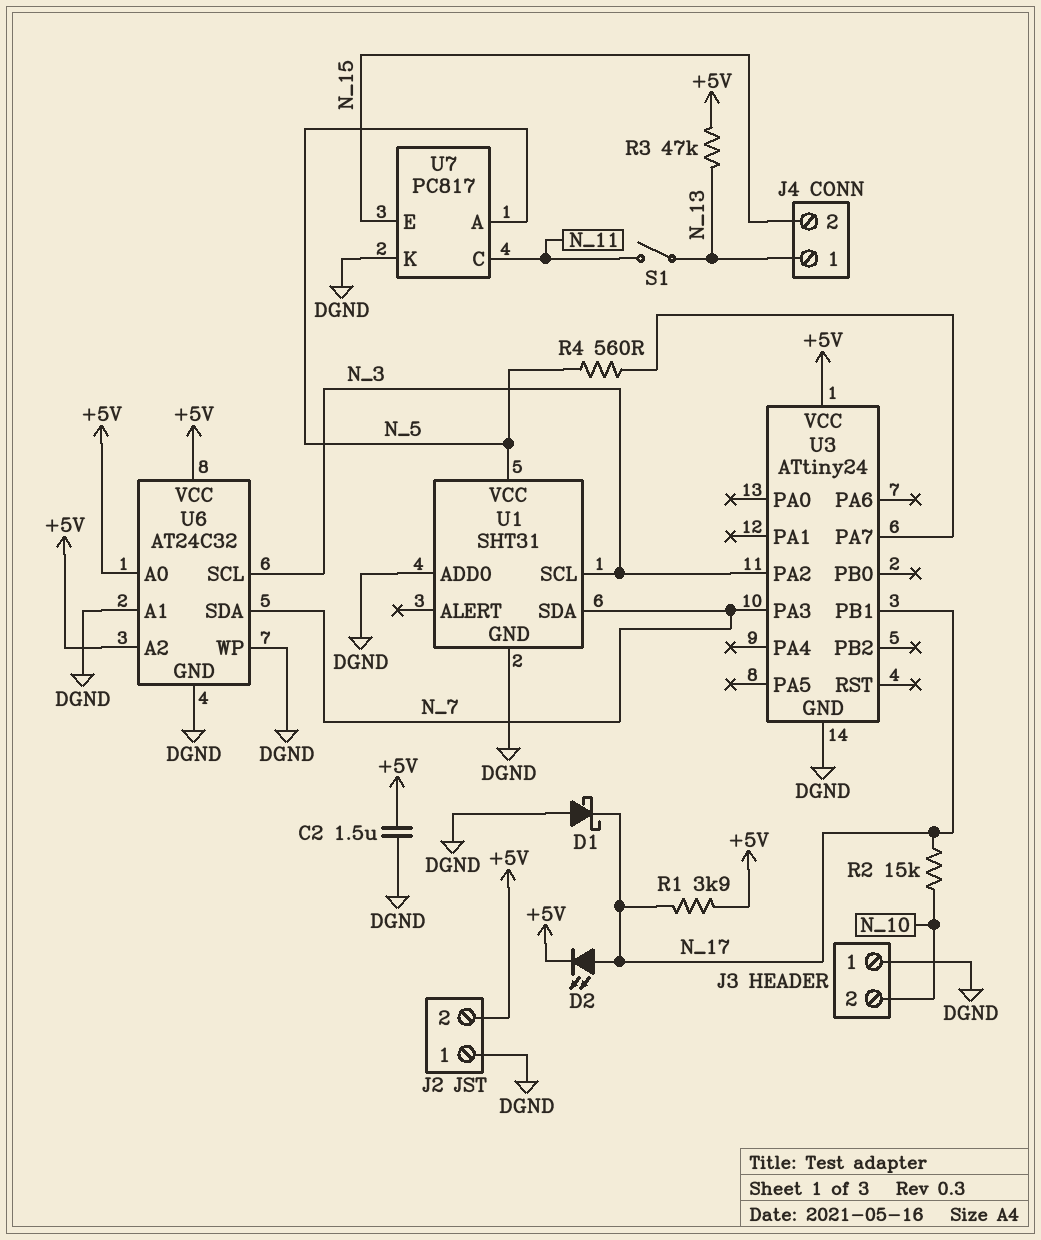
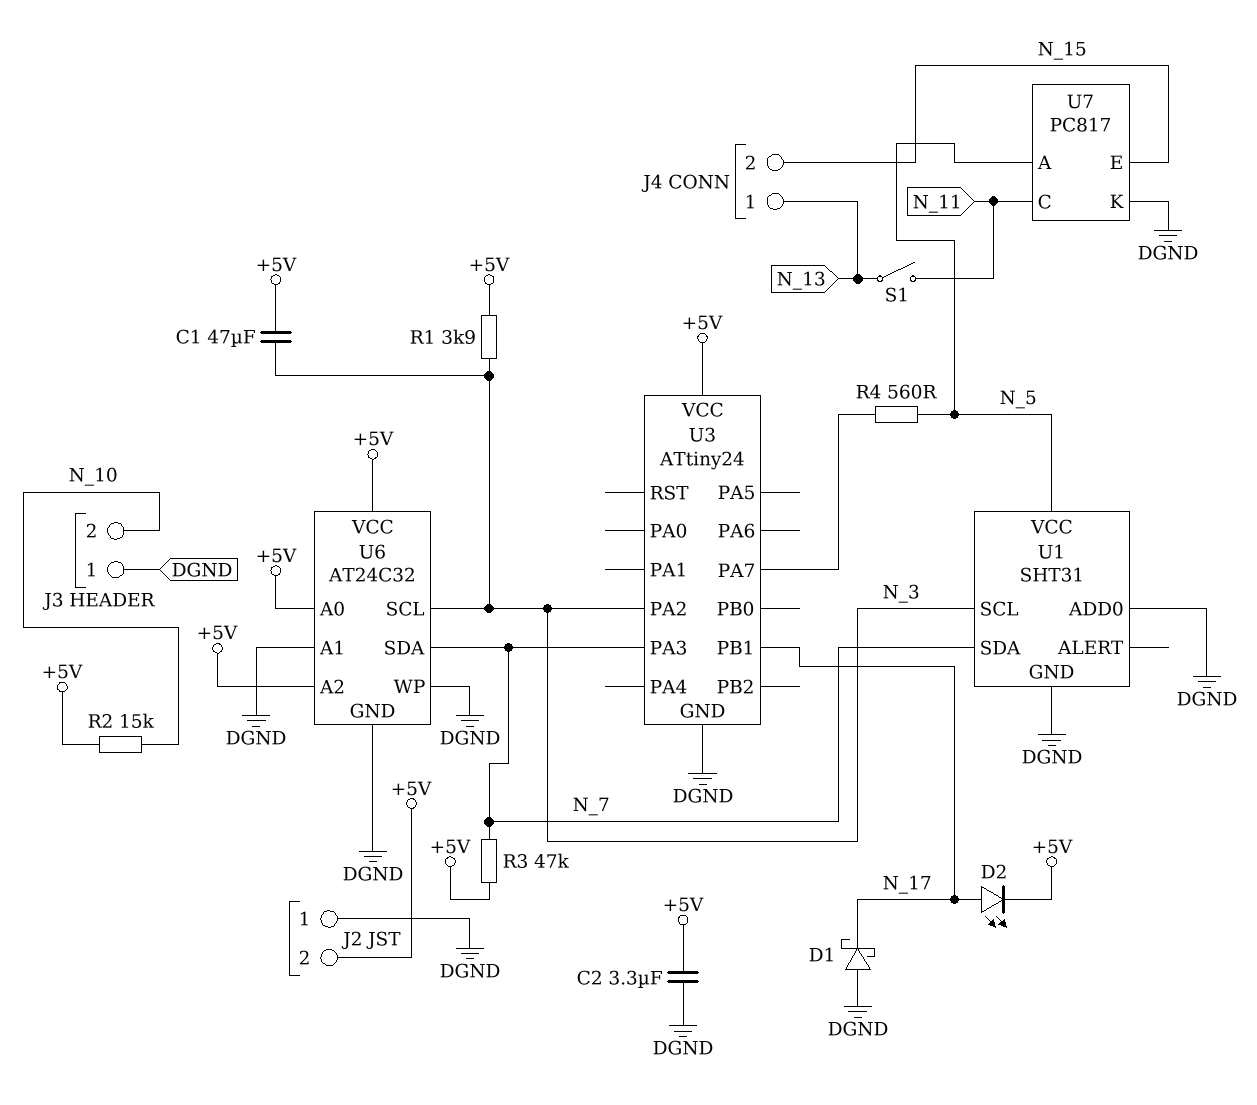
C1: none -> 47uF (+5V, N_3)
C2: 1.5uF (+5V, DGND) -> 3.3uF (+5V, DGND)
R1: 3.9k (+5V, N_17) -> 3.9k (+5V, N_3)
R2: 15k (N_10, N_17) -> 15k (+5V, N_10)
R3: 47k (+5V, N_13) -> 47k (+5V, N_7)

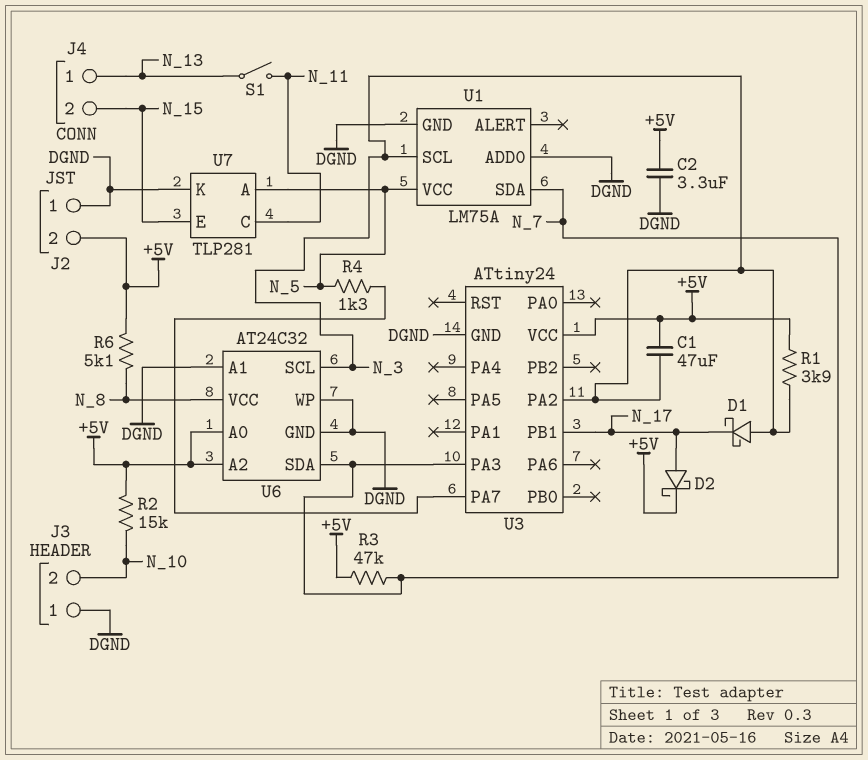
D1: schottky (A DGND, K N_17) -> schottky (A N_3, K N_17)
D2: LED (A N_17, K +5V) -> schottky (A N_17, K +5V)
R4: 560 (N_5, U3/PA7) -> 1.3k (N_5, U3/PA7)
R6: none -> 5.1k (+5V, N_8)
U1: SHT31 -> LM75A
U6 pin VCC: +5V -> N_8
U7: PC817 -> TLP281

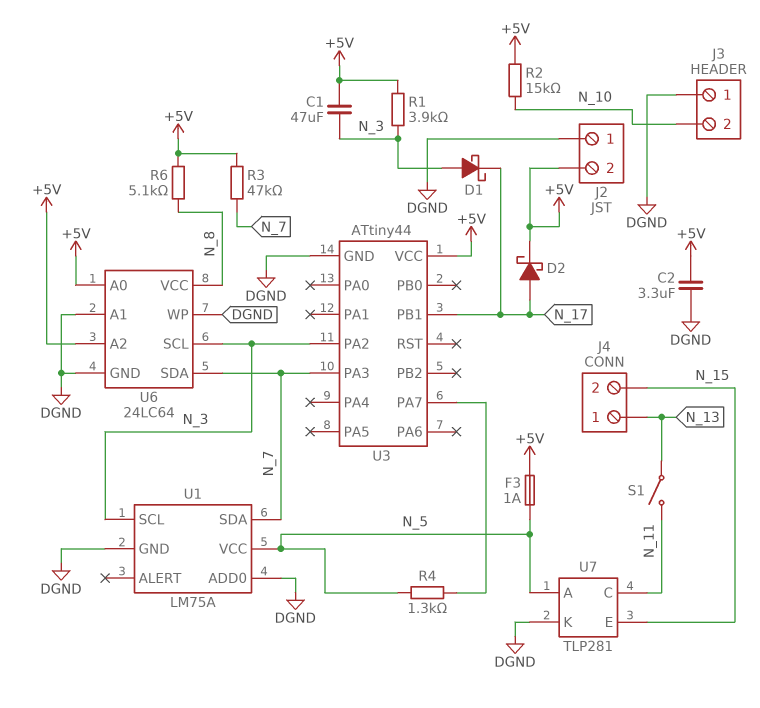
F3: none -> 1A (+5V, N_5)
U3: ATtiny24 -> ATtiny44
U6: AT24C32 -> 24LC64

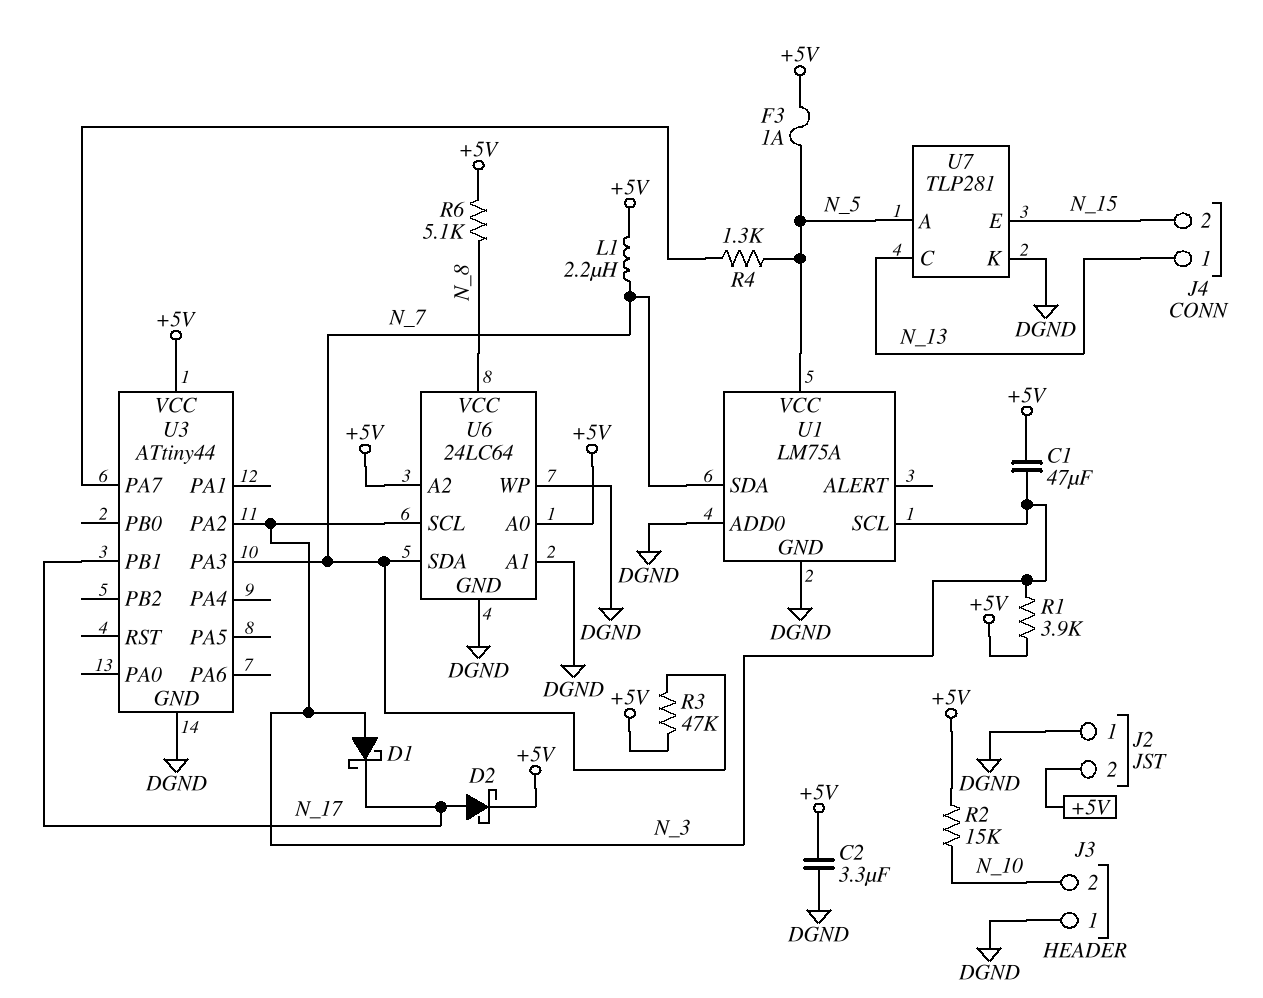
L1: none -> 2.2uH (+5V, N_7)
S1: switch (N_11, N_13) -> none
U7 pin C: N_11 -> N_13

